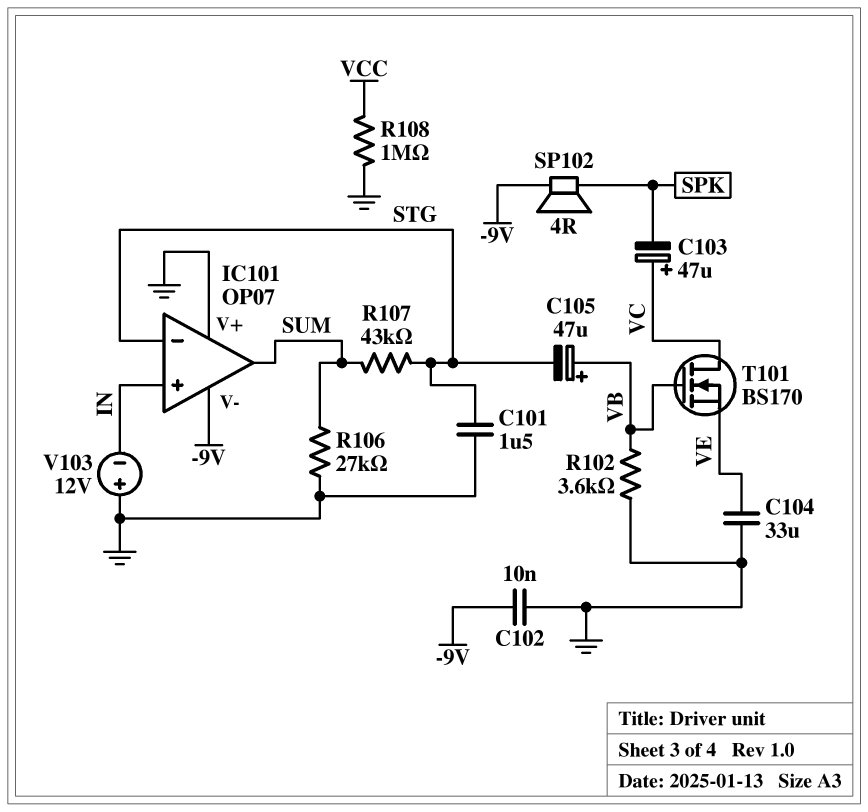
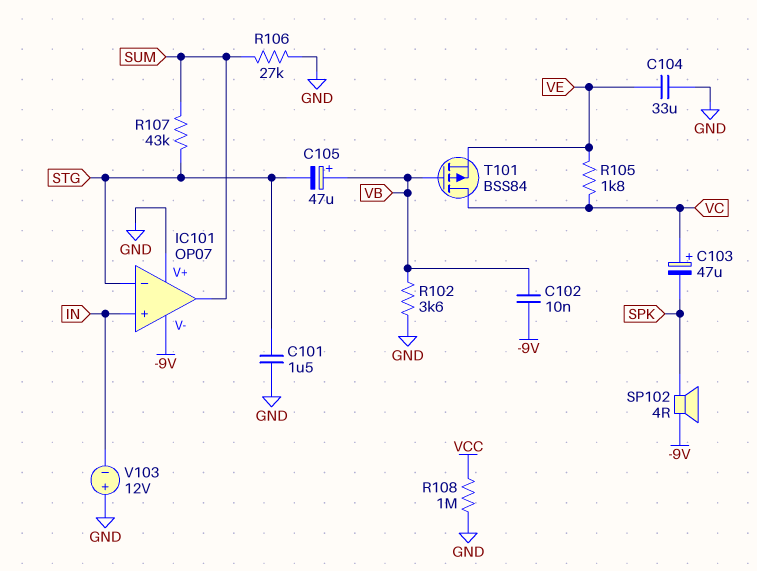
C102: 10nF (-9V, GND) -> 10nF (-9V, VB)
R105: none -> 1.8k (VC, VE)
T101: NMOS BS170 (G VB, D VC, S VE) -> PMOS BSS84 (G VB, D VC, S VE)

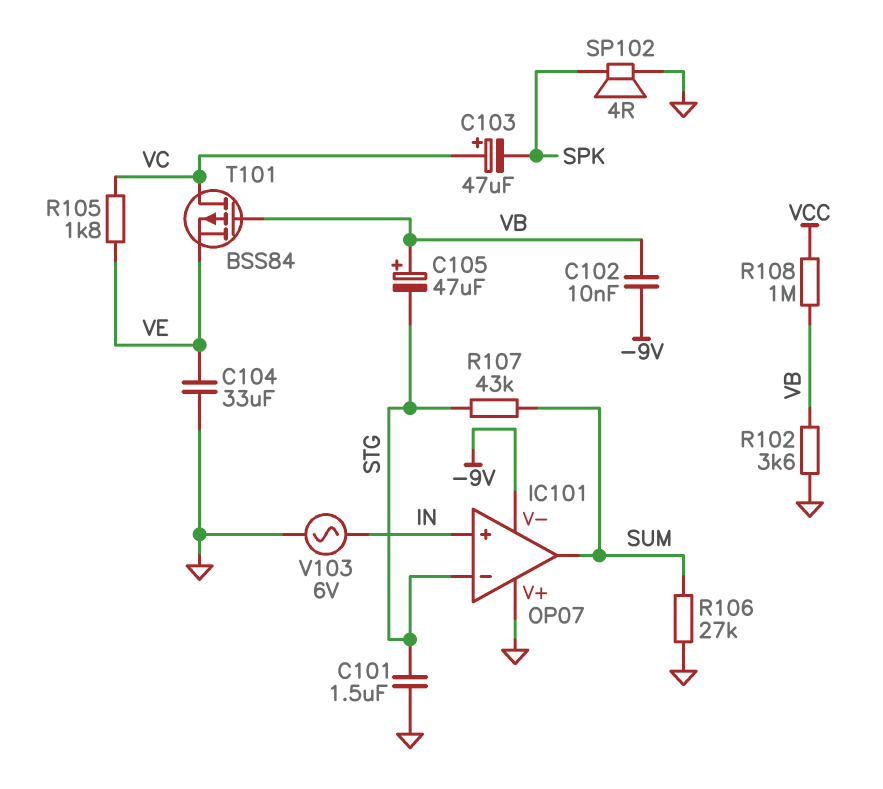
R108: 1M (GND, VCC) -> 1M (VB, VCC)
SP102: speaker 4R (-9V, SPK) -> speaker 4R (GND, SPK)
V103: 12V (plus GND, minus IN) -> AC 6V (GND, IN)

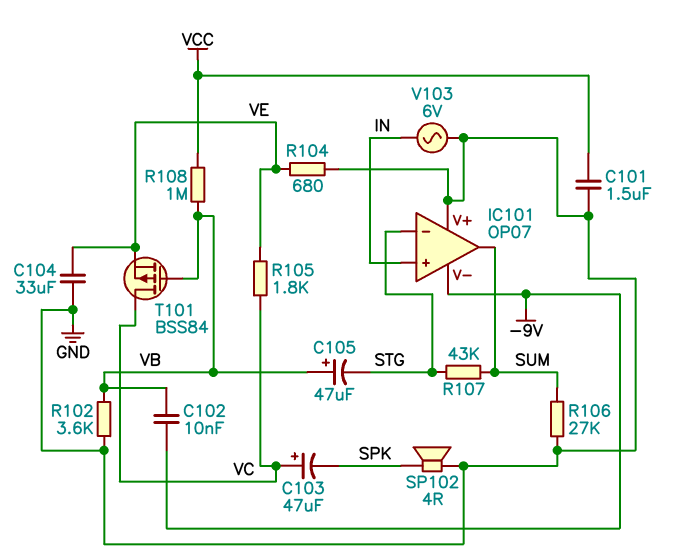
C101: 1.5uF (GND, STG) -> 1.5uF (GND, VCC)
R104: none -> 680 (GND, VE)

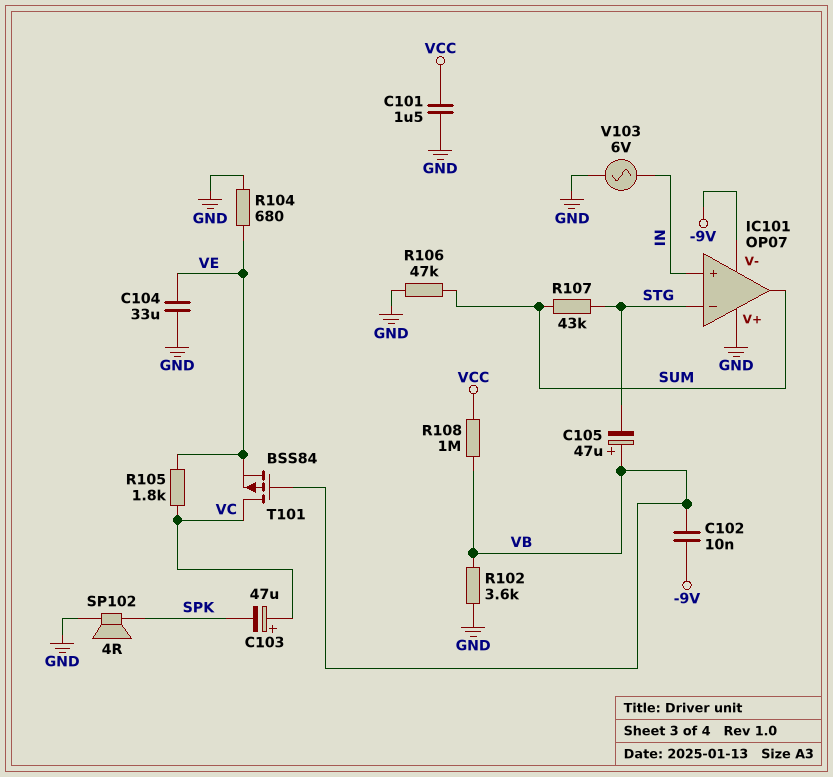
R106: 27k (GND, SUM) -> 47k (GND, SUM)

